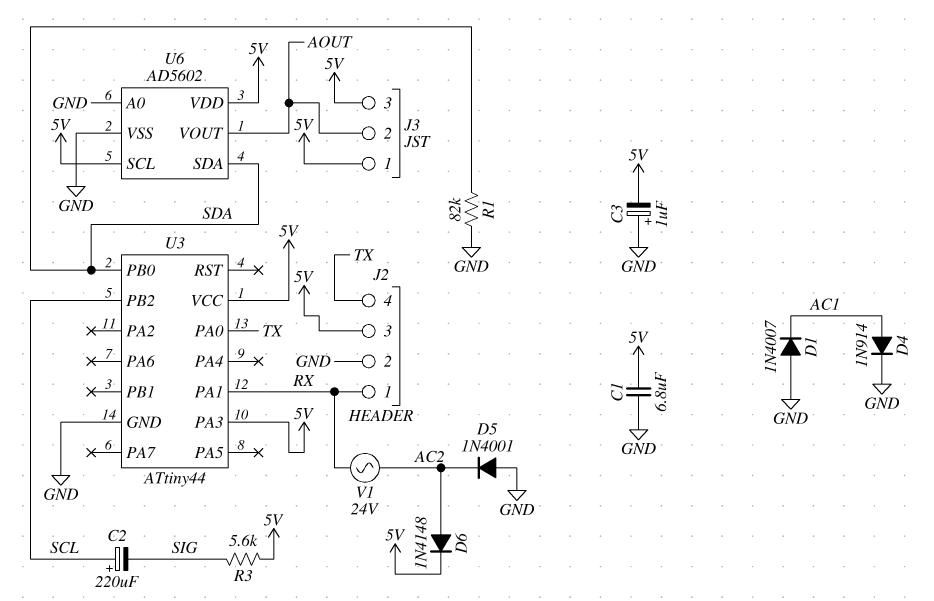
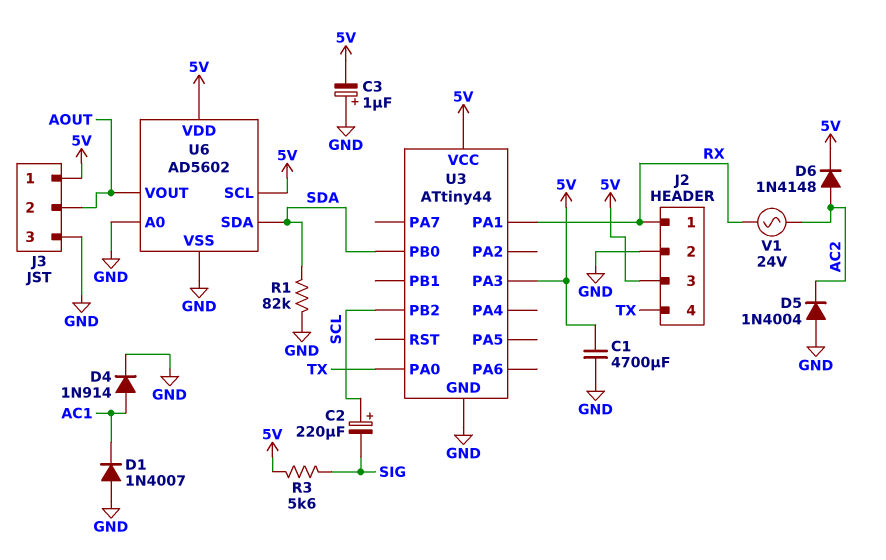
C1: 6.8uF (5V, GND) -> 4700uF (5V, GND)
D5: diode 1N4001 (A GND, K AC2) -> diode 1N4004 (A GND, K AC2)
J3 pin 3: 5V -> GND

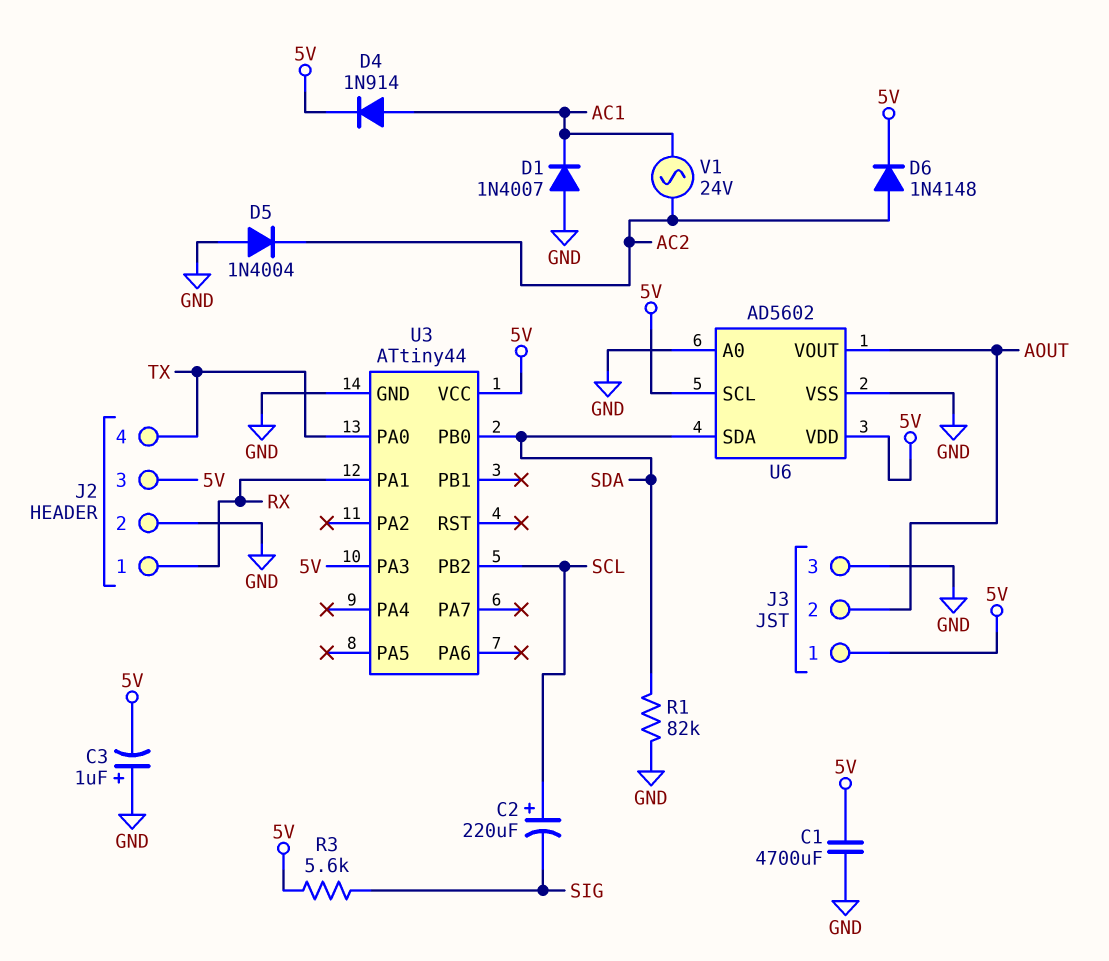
D4: diode 1N914 (A AC1, K GND) -> diode 1N914 (A AC1, K 5V)
V1: AC 24V (AC2, RX) -> AC 24V (AC1, AC2)

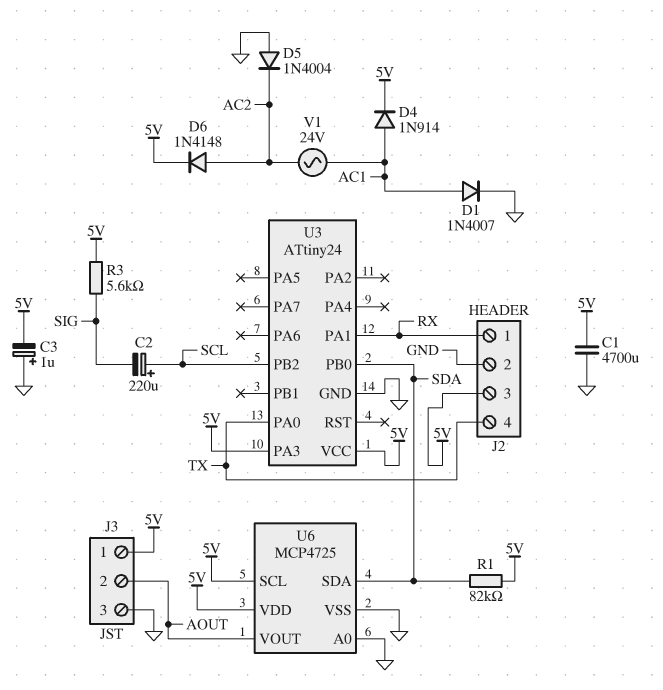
D1: diode 1N4007 (A GND, K AC1) -> diode 1N4007 (A AC1, K GND)
R1: 82k (GND, SDA) -> 82k (5V, SDA)
U3: ATtiny44 -> ATtiny24
U6: AD5602 -> MCP4725

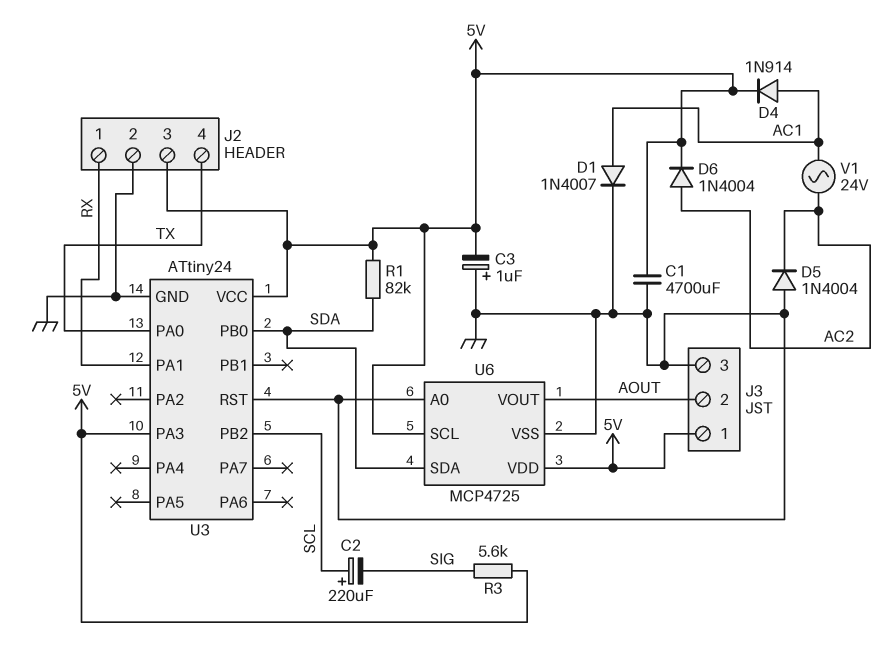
D6: diode 1N4148 (A AC2, K 5V) -> diode 1N4004 (A AC2, K 5V)
U3 pin RST: none -> GND

